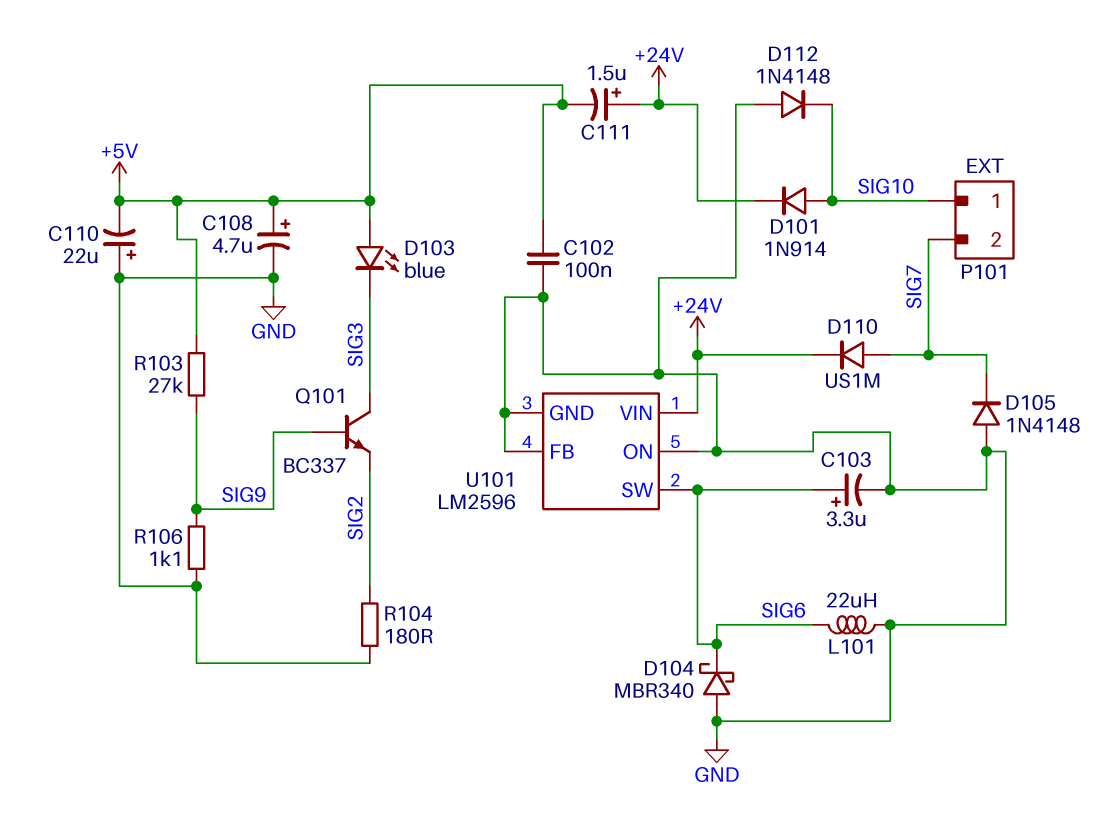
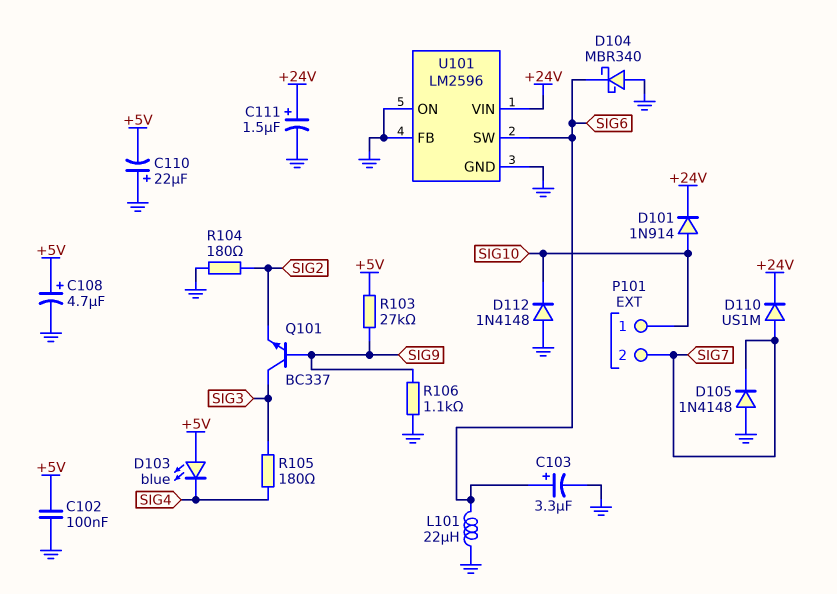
C111: 1.5uF (plus +24V, minus +5V) -> 1.5uF (plus +24V, minus GND)
D103: LED blue (A +5V, K SIG3) -> LED blue (A +5V, K SIG4)
R105: none -> 180 (SIG3, SIG4)

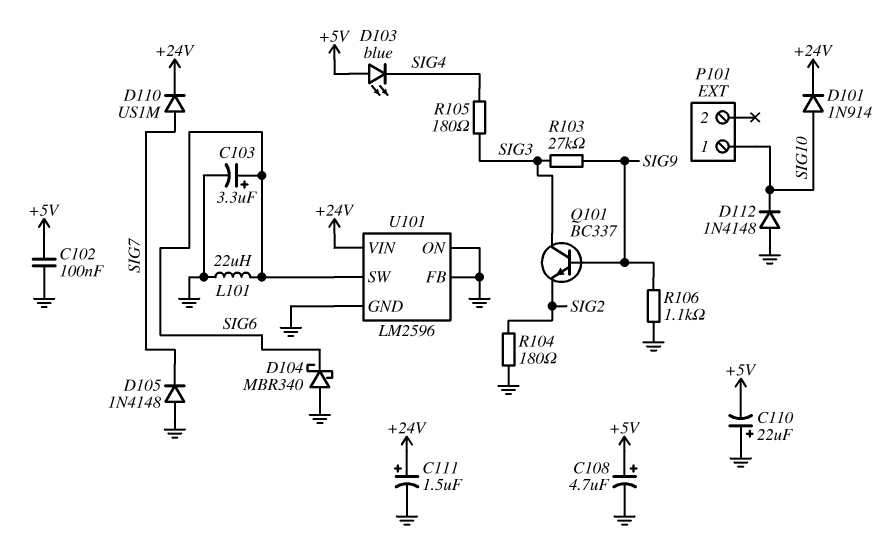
P101 pin 2: SIG7 -> none
R103: 27k (+5V, SIG9) -> 27k (SIG3, SIG9)

